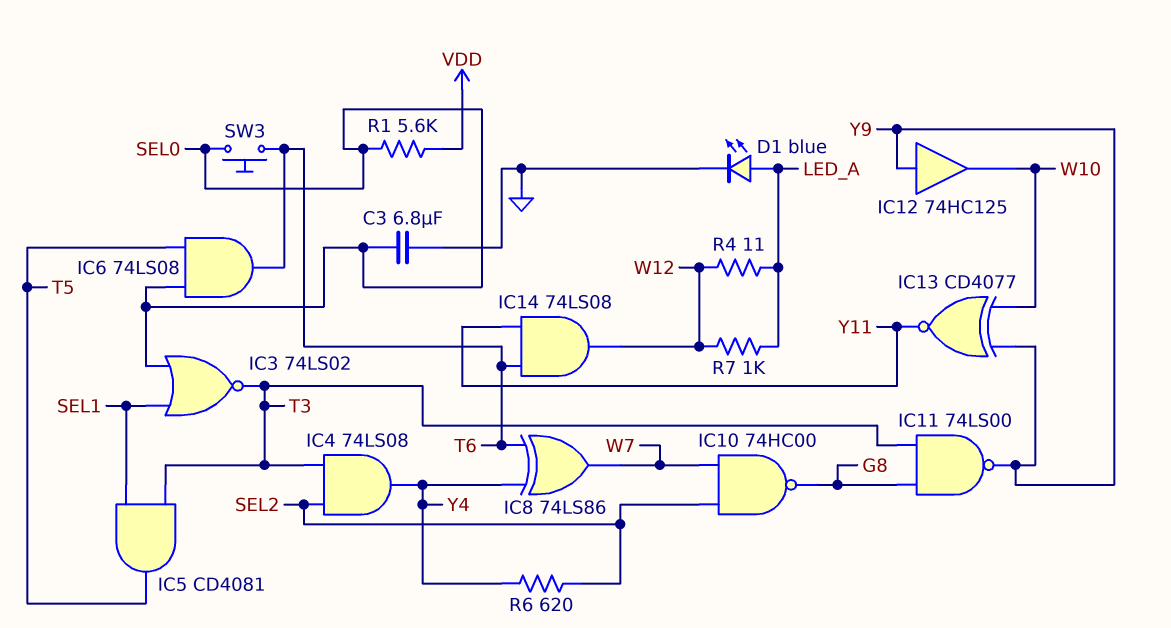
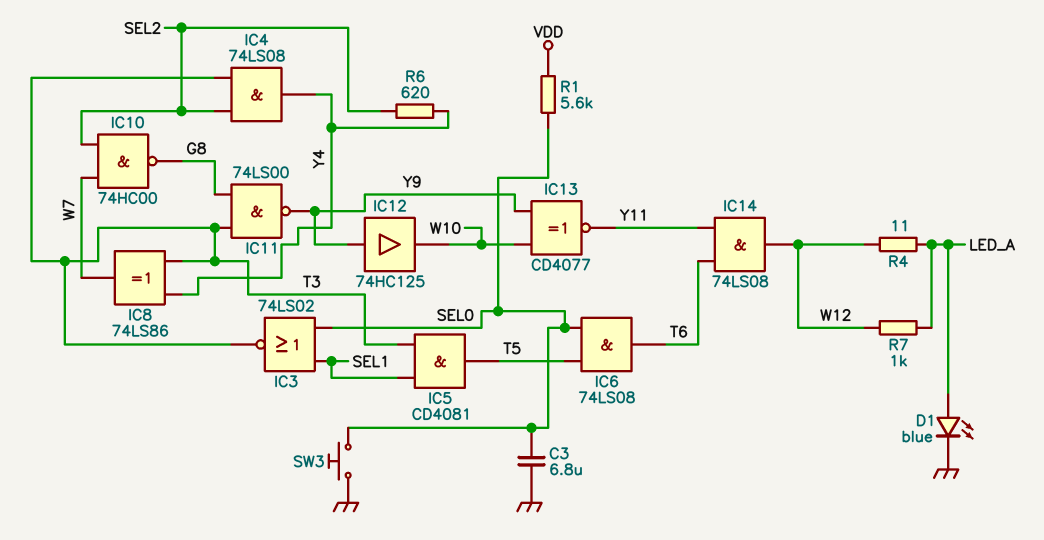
IC8: XOR 74LS86 (in T6, in Y4, out W7) -> XOR 74LS86 (in T3, in Y4, out W7)
SW3: button (SEL0, T6) -> button (GND, SEL0)

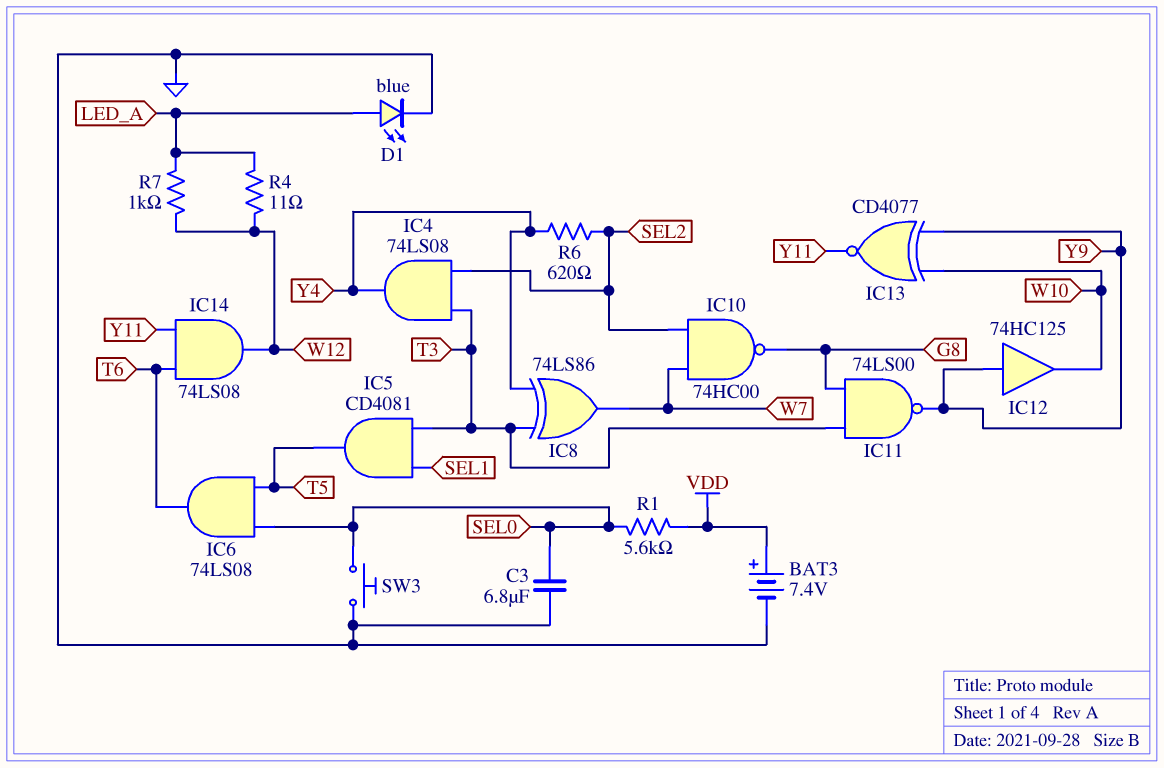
BAT3: none -> 7.4V (plus VDD, minus GND)
IC3: NOR 74LS02 (in SEL0, in SEL1, out T3) -> none

